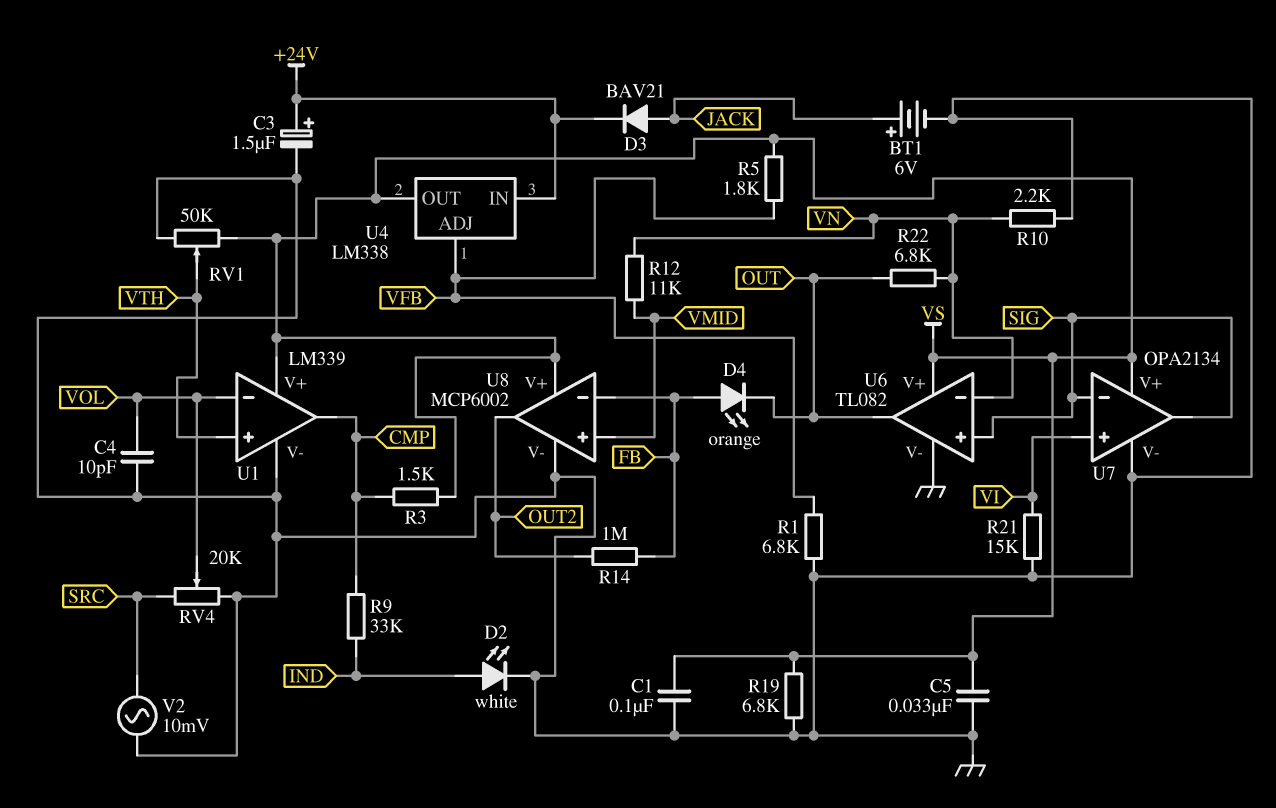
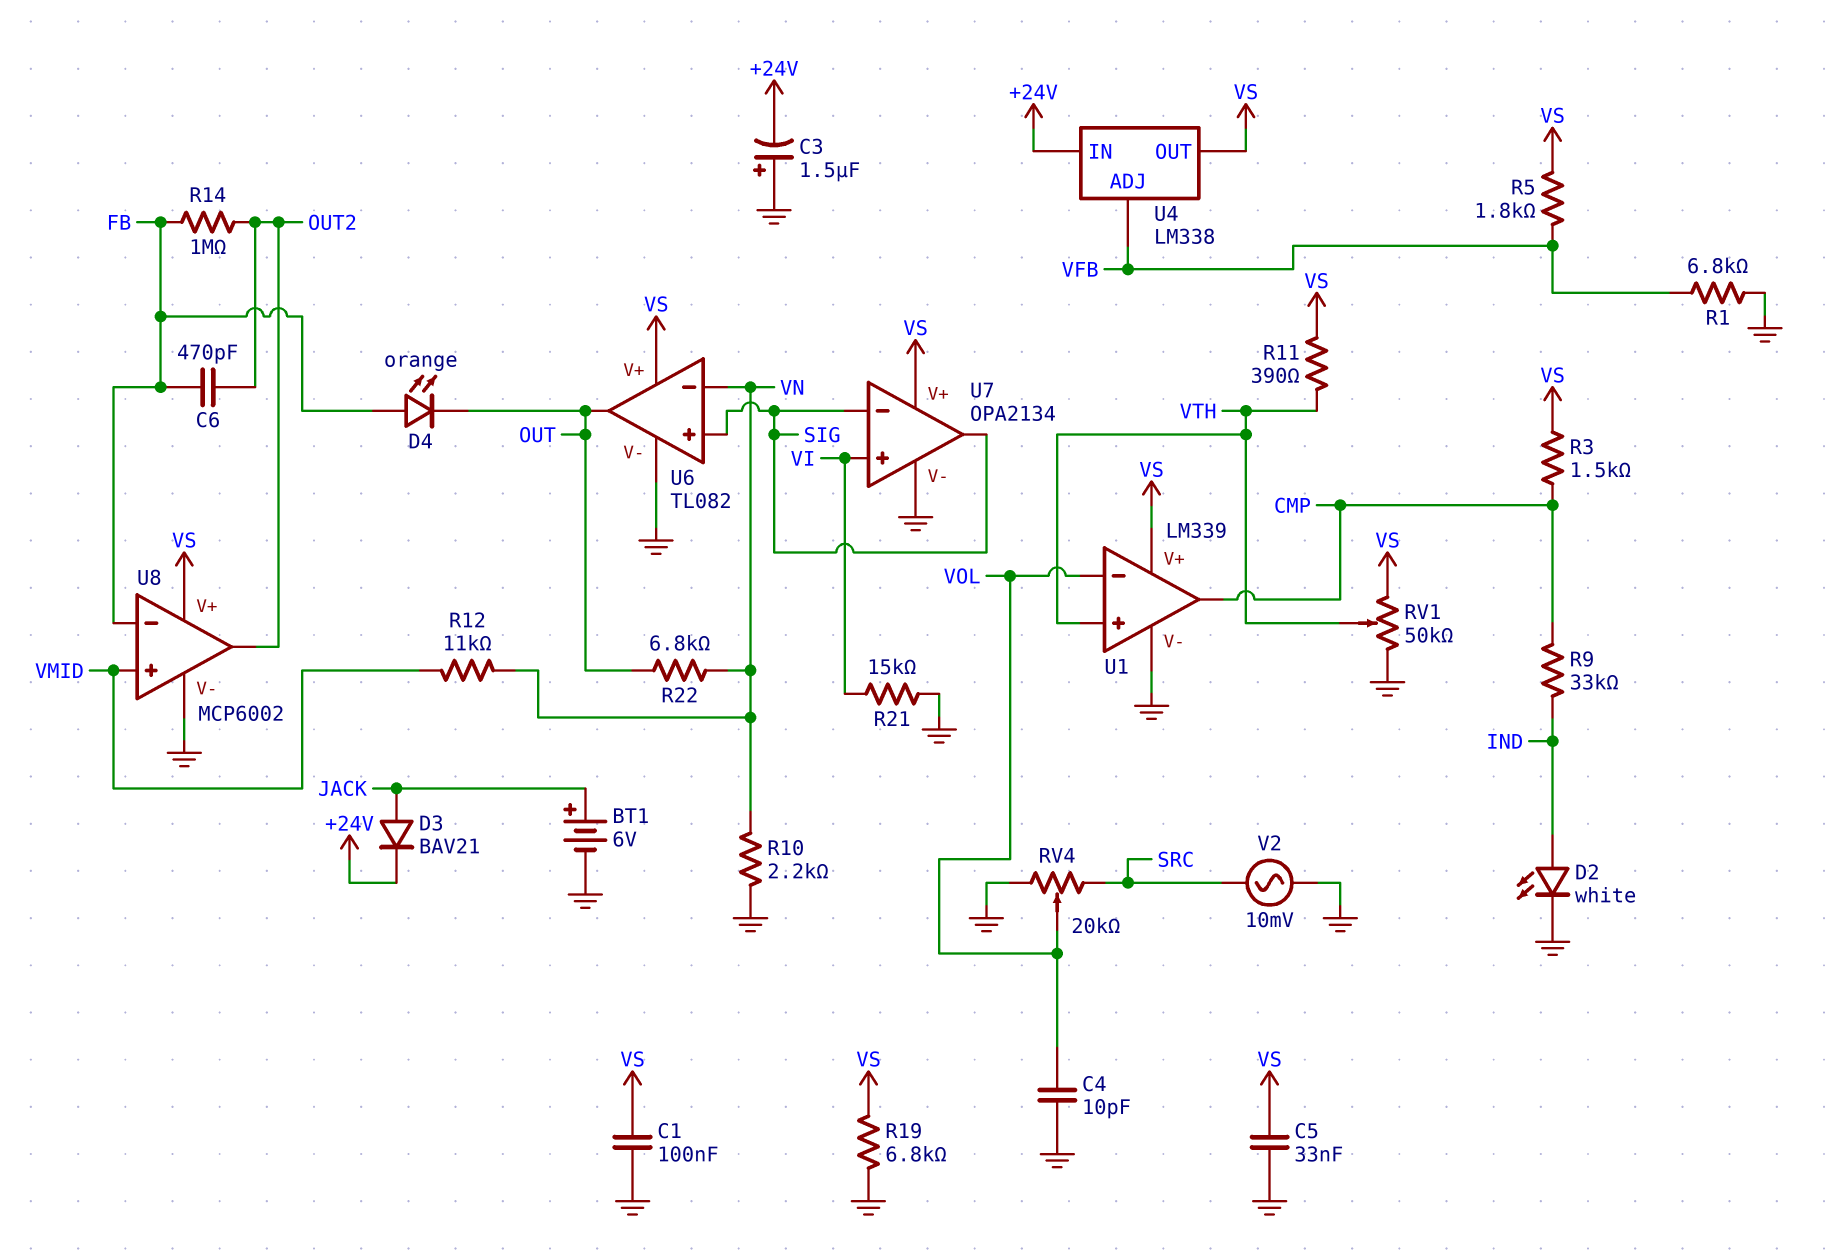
C3: 1.5uF (plus +24V, minus GND) -> 1.5uF (plus GND, minus +24V)
C6: none -> 470pF (FB, OUT2)
R11: none -> 390 (VS, VTH)

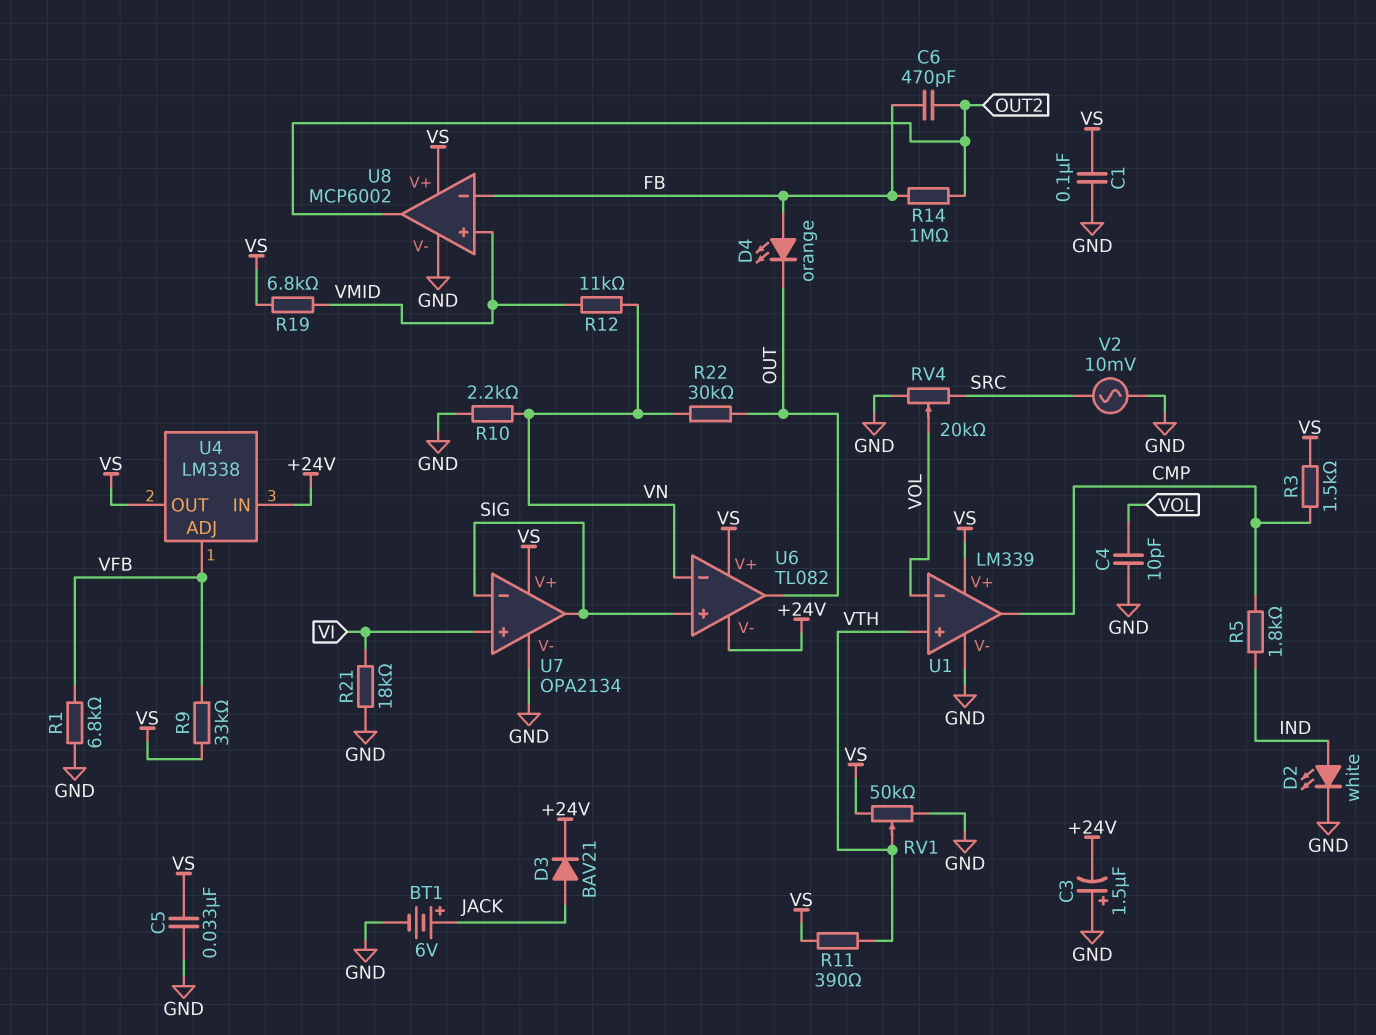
R5: 1.8k (VFB, VS) -> 1.8k (CMP, IND)
R9: 33k (CMP, IND) -> 33k (VFB, VS)
R19: 6.8k (GND, VS) -> 6.8k (VMID, VS)
R21: 15k (GND, VI) -> 18k (GND, VI)
R22: 6.8k (OUT, VN) -> 30k (OUT, VN)
U6 pin V-: GND -> +24V

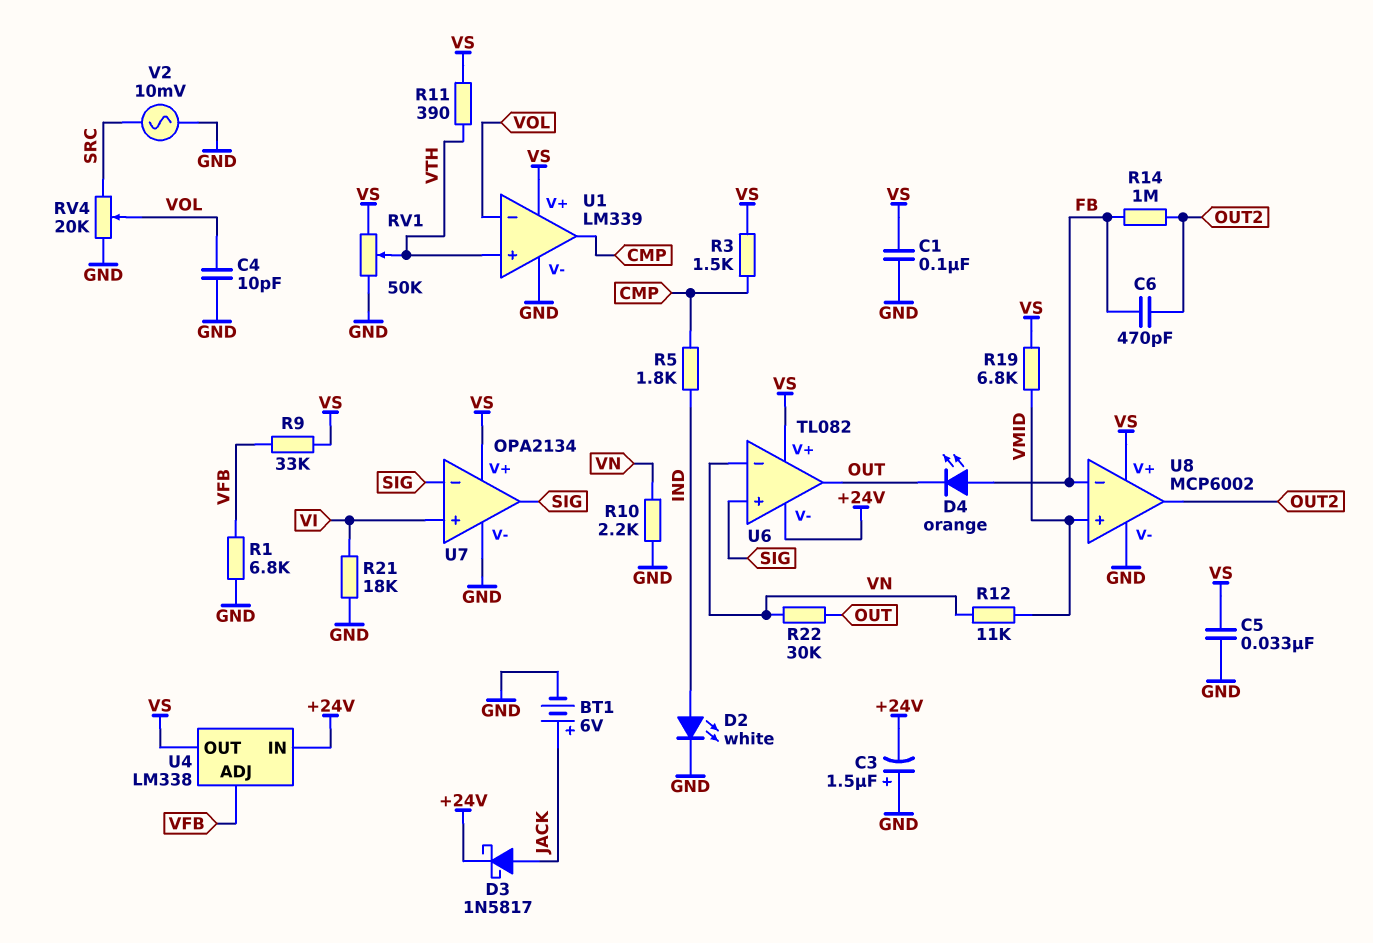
D3: diode BAV21 (A JACK, K +24V) -> schottky 1N5817 (A JACK, K +24V)

